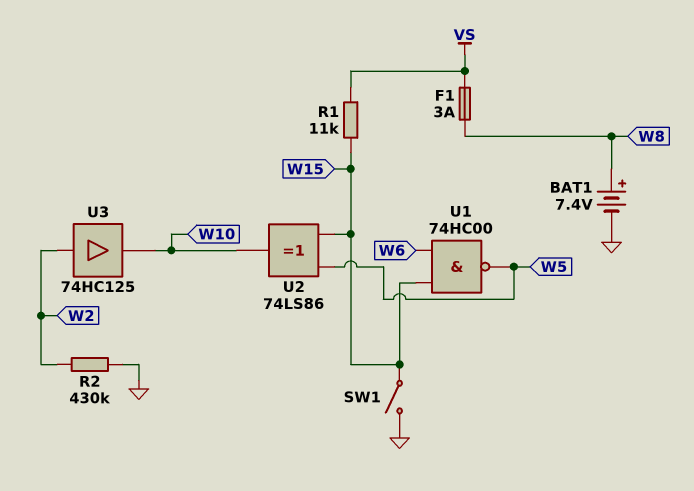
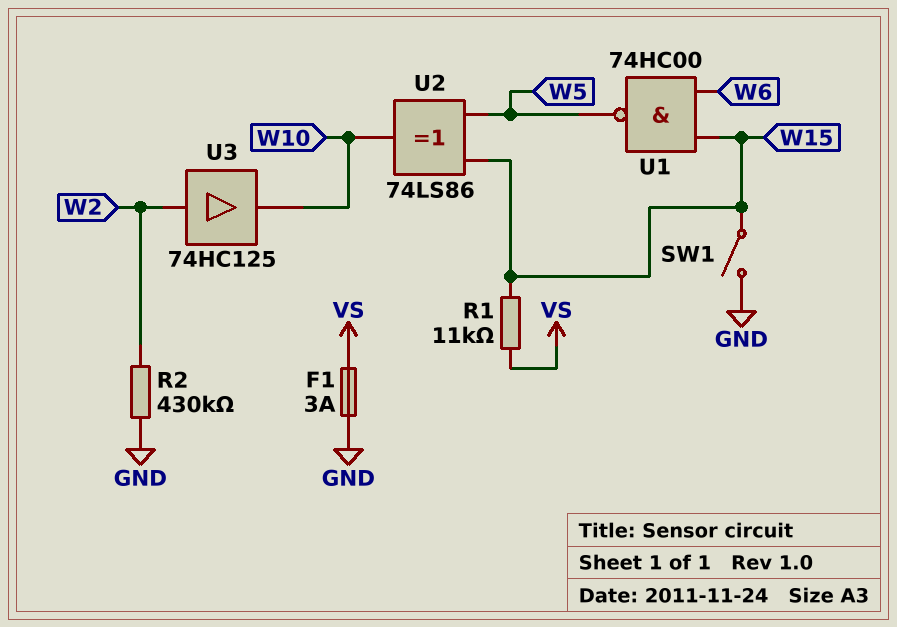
BAT1: 7.4V (plus W8, minus GND) -> none
F1: 3A (VS, W8) -> 3A (GND, VS)

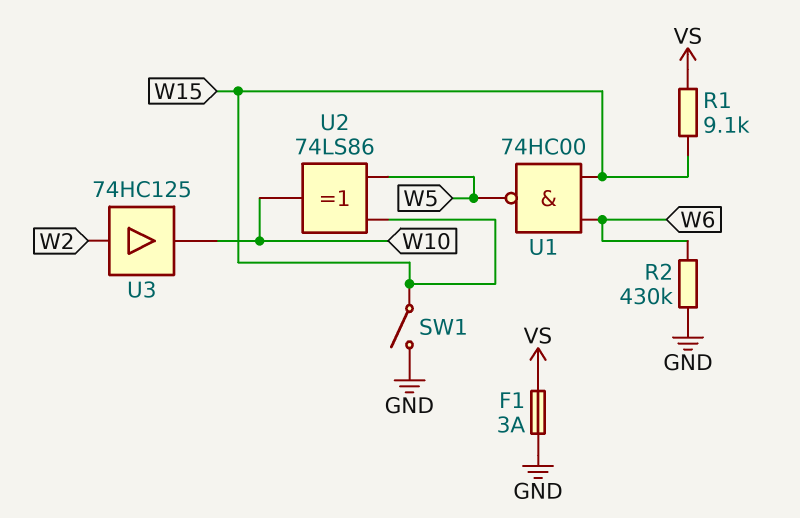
R1: 11k (VS, W15) -> 9.1k (VS, W15)
R2: 430k (GND, W2) -> 430k (GND, W6)

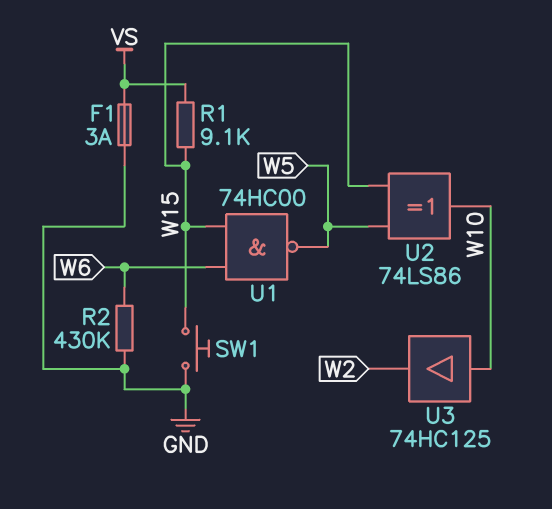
SW1: switch (GND, W15) -> button (GND, W15)
U3: buffer 74HC125 (in W2, out W10) -> buffer 74HC125 (in W10, out W2)

